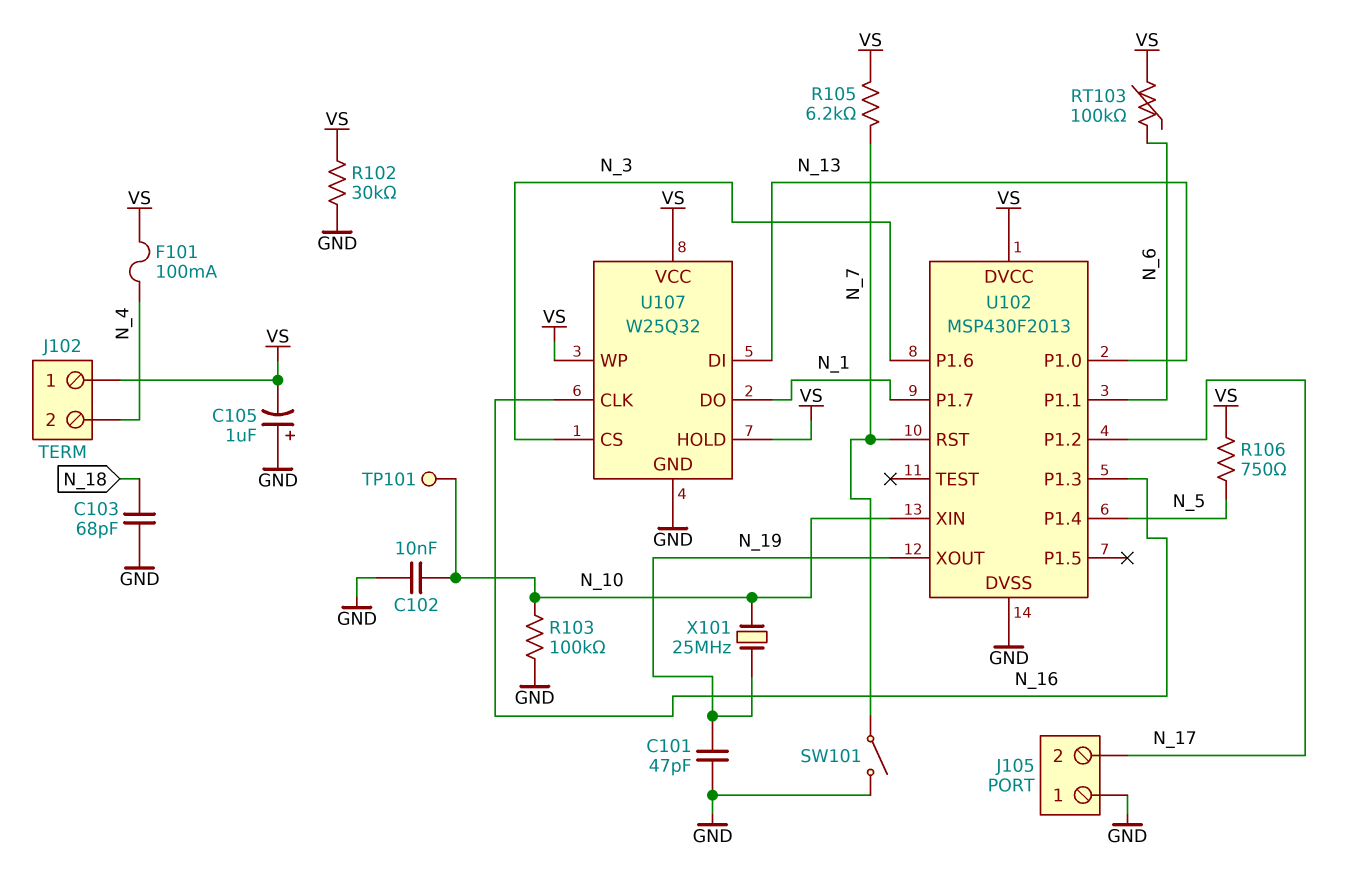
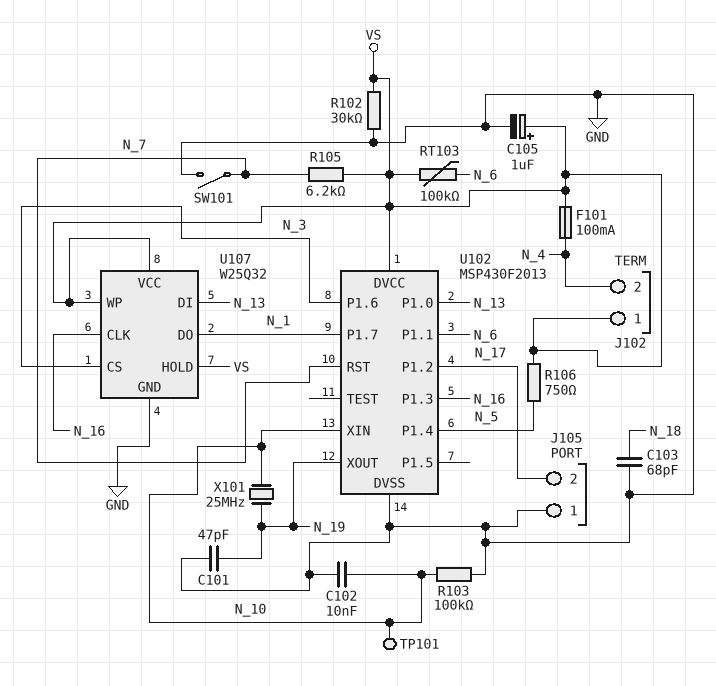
C105: 1uF (plus GND, minus VS) -> 1uF (plus VS, minus GND)

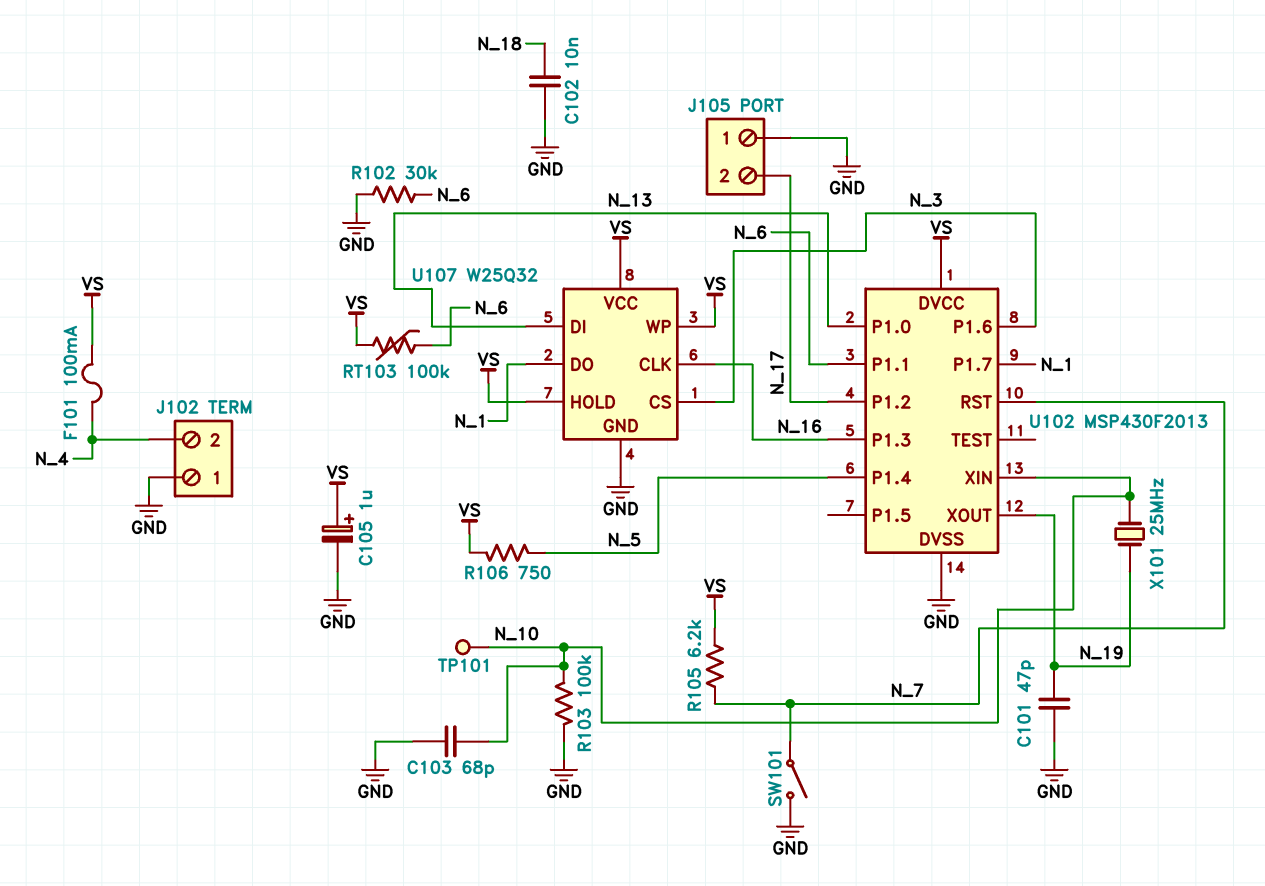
C102: 10nF (GND, N_10) -> 10nF (GND, N_18)
C103: 68pF (GND, N_18) -> 68pF (GND, N_10)
J102 pin 1: VS -> GND
R102: 30k (GND, VS) -> 30k (GND, N_6)

